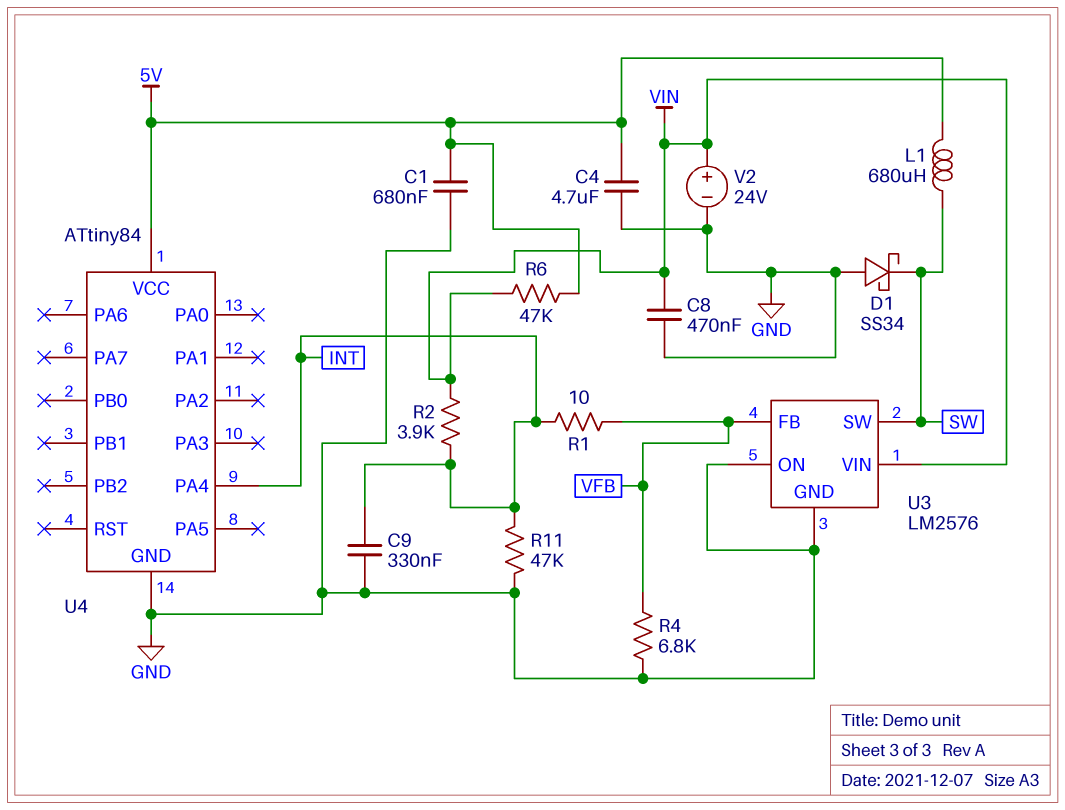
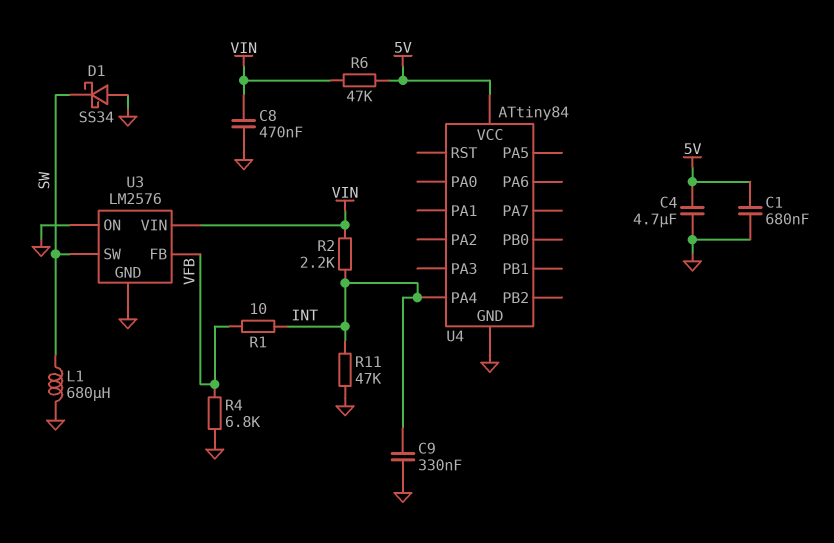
L1: 680uH (5V, SW) -> 680uH (GND, SW)
R2: 3.9k (INT, VIN) -> 2.2k (INT, VIN)
V2: 24V (plus VIN, minus GND) -> none

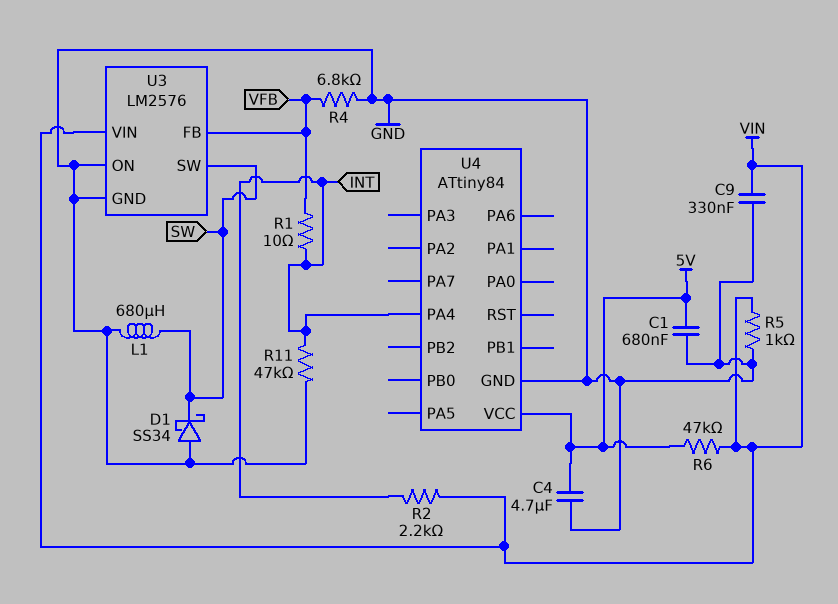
C8: 470nF (GND, VIN) -> none
C9: 330nF (GND, INT) -> 330nF (GND, VIN)
R5: none -> 1k (GND, VIN)

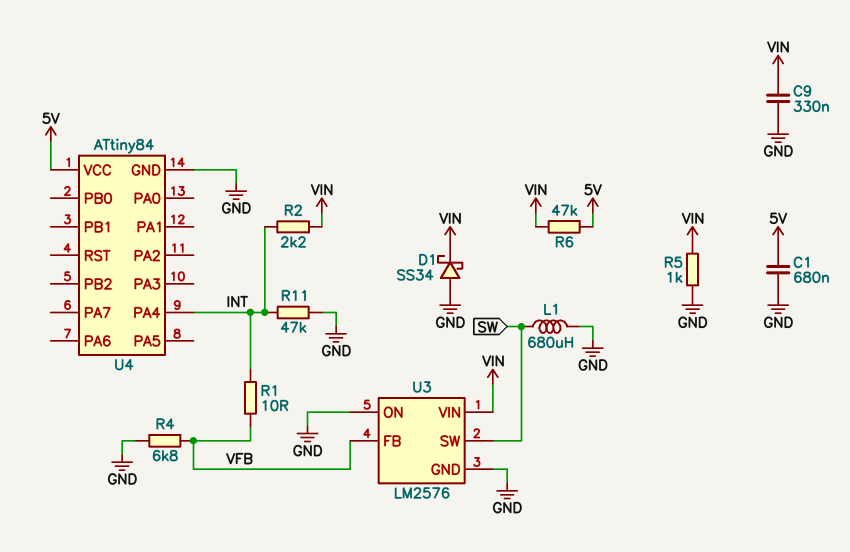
C4: 4.7uF (5V, GND) -> none
D1: schottky SS34 (A GND, K SW) -> schottky SS34 (A GND, K VIN)

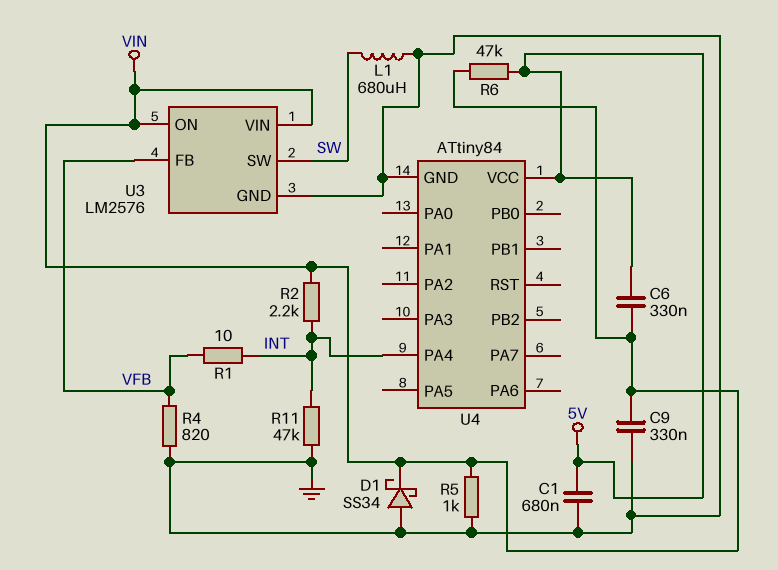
C6: none -> 330nF (5V, VIN)
R4: 6.8k (GND, VFB) -> 820 (GND, VFB)
U3 pin ON: GND -> VIN

